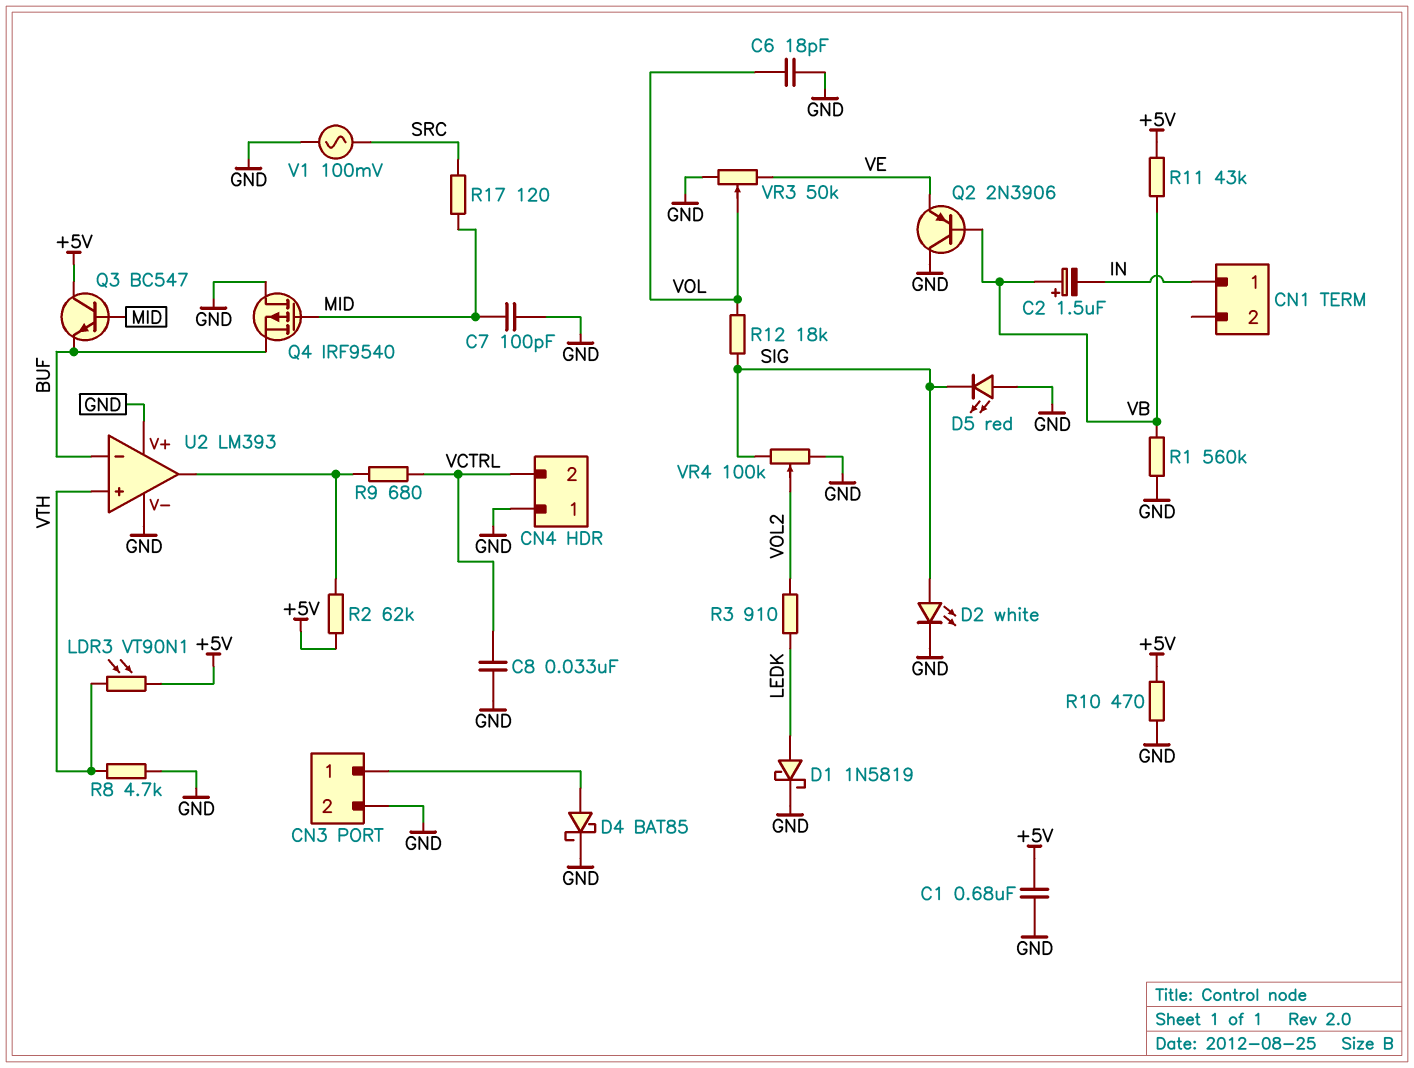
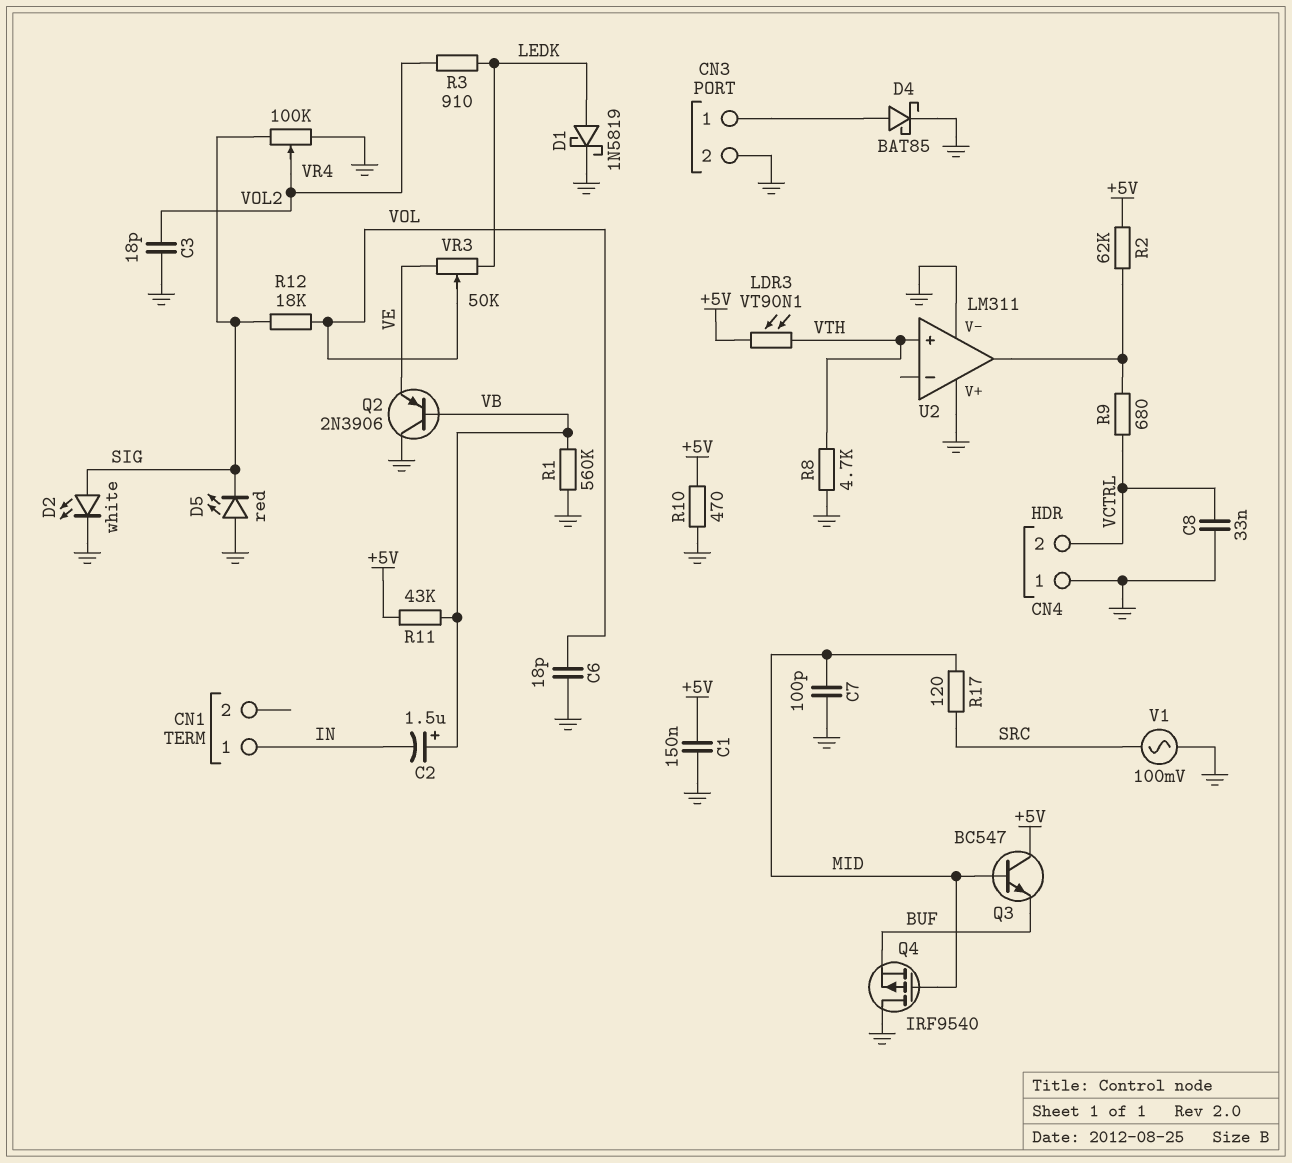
C1: 680nF (+5V, GND) -> 150nF (+5V, GND)
C3: none -> 18pF (GND, VOL2)
U2: LM393 -> LM311
U2 pin in-: BUF -> none
VR3: 50k (GND, VE, wiper VOL) -> 50k (LEDK, VE, wiper VOL)

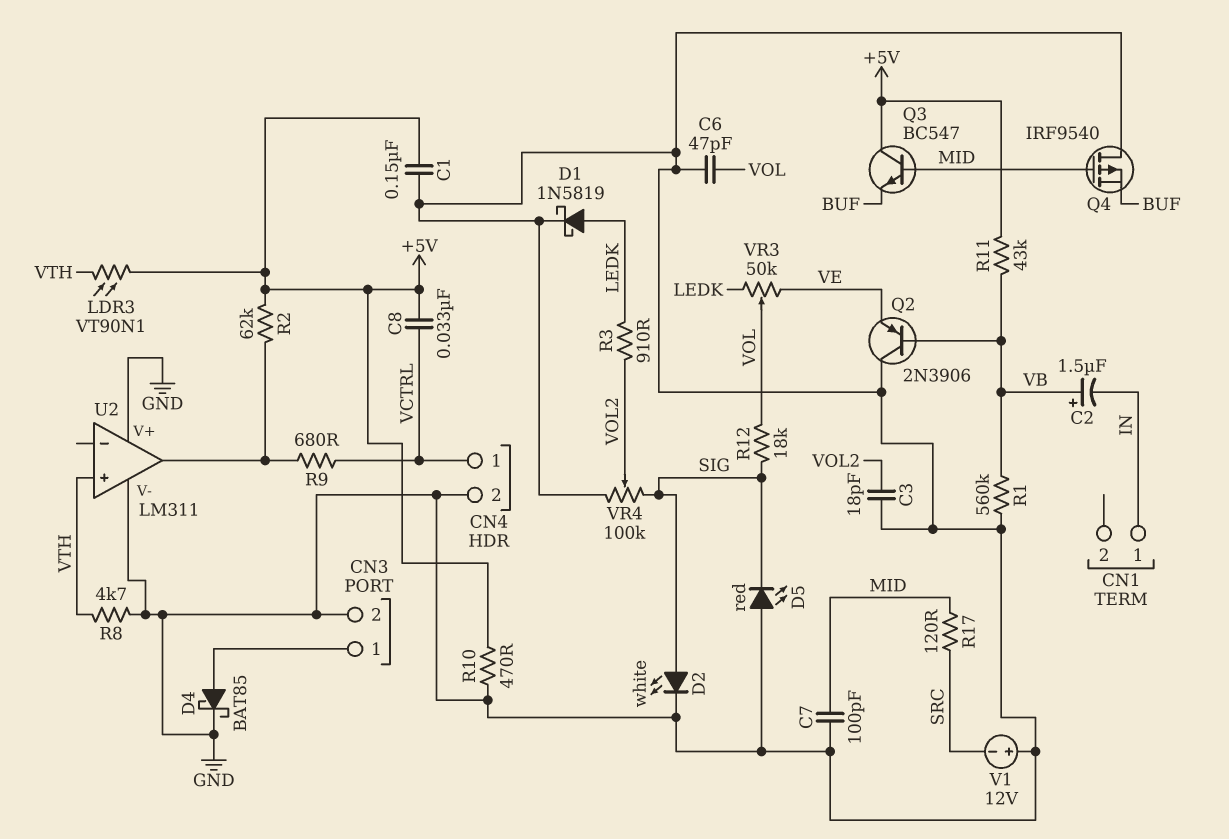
C6: 18pF (GND, VOL) -> 47pF (GND, VOL)
C8: 33nF (GND, VCTRL) -> 33nF (+5V, VCTRL)
CN4 pin 1: GND -> VCTRL
CN4 pin 2: VCTRL -> GND
V1: AC 100mV (GND, SRC) -> 12V (plus GND, minus SRC)

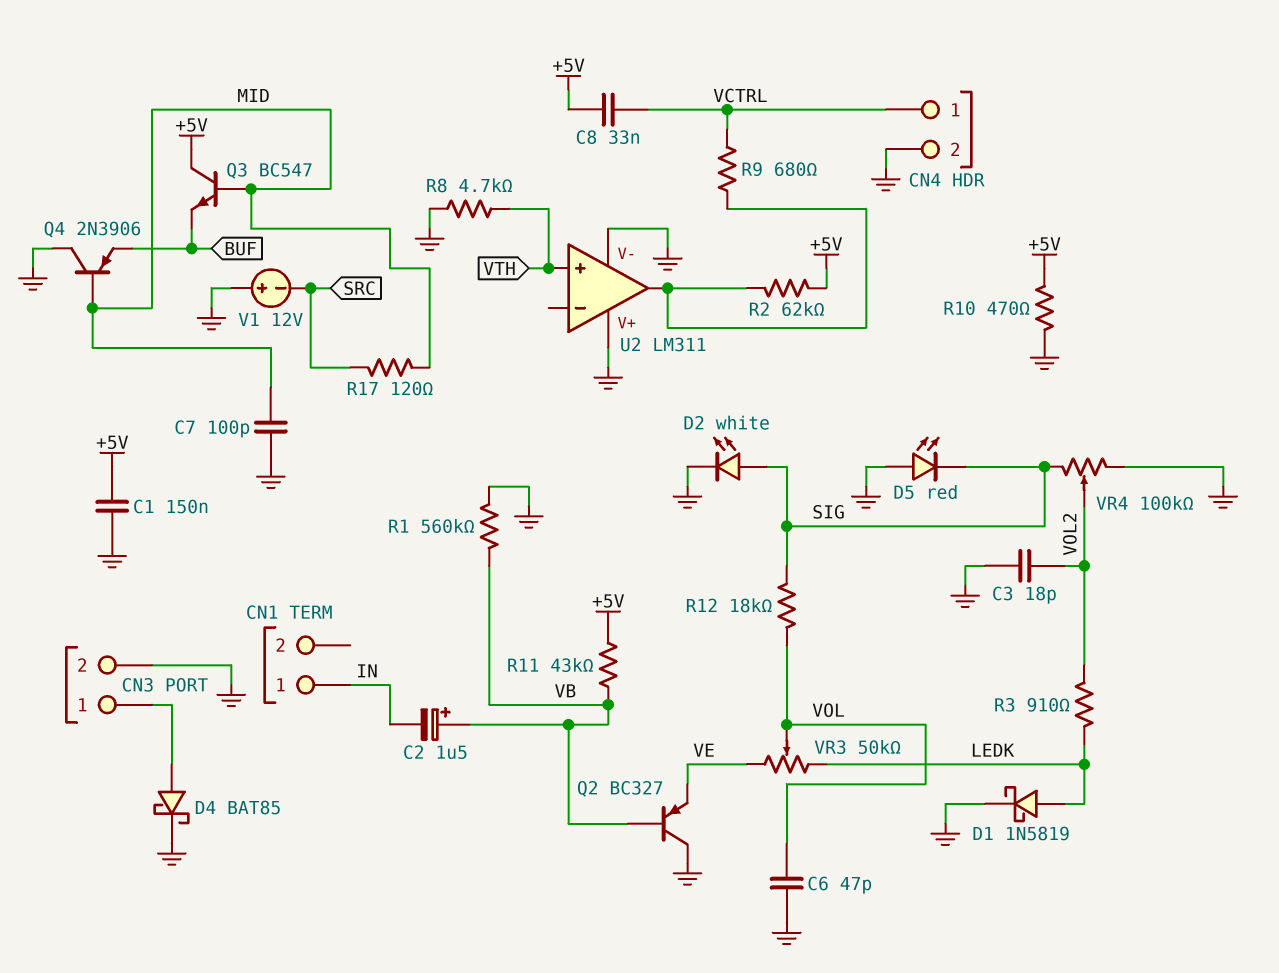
LDR3: VT90N1 (+5V, VTH) -> none
Q2: PNP 2N3906 (B VB, C GND, E VE) -> PNP BC327 (B VB, C GND, E VE)
Q4: PMOS IRF9540 (G MID, D GND, S BUF) -> PNP 2N3906 (B MID, C GND, E BUF)

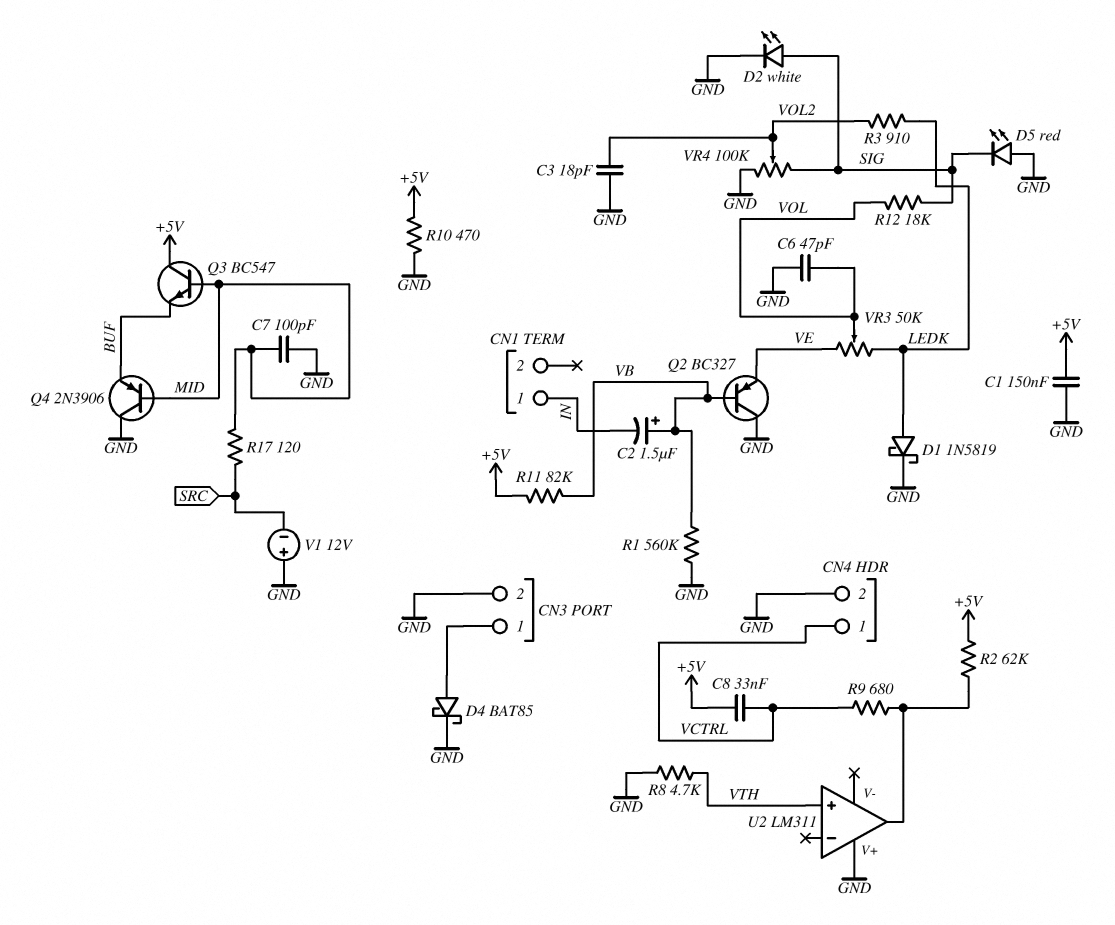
R11: 43k (+5V, VB) -> 82k (+5V, VB)
U2 pin V-: GND -> none

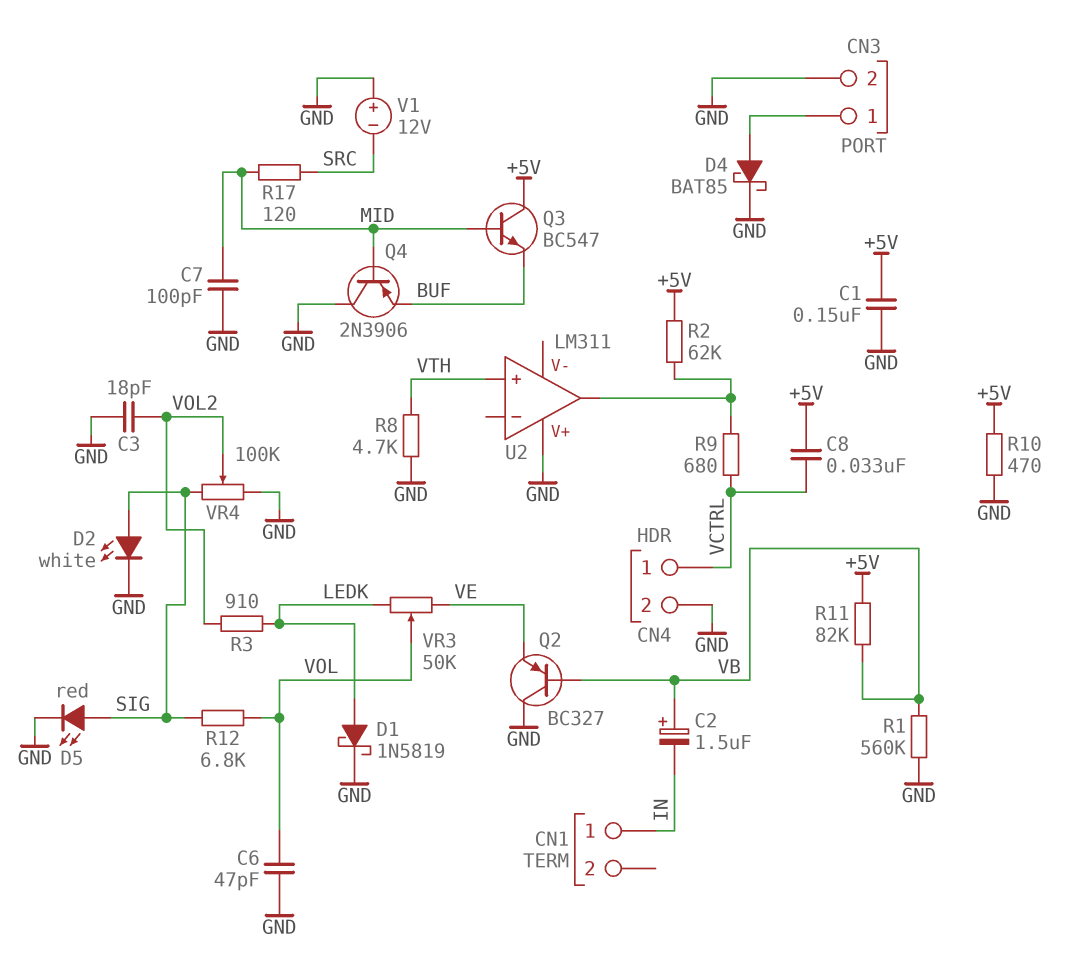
D5: LED red (A GND, K SIG) -> LED red (A SIG, K GND)
R12: 18k (SIG, VOL) -> 6.8k (SIG, VOL)

